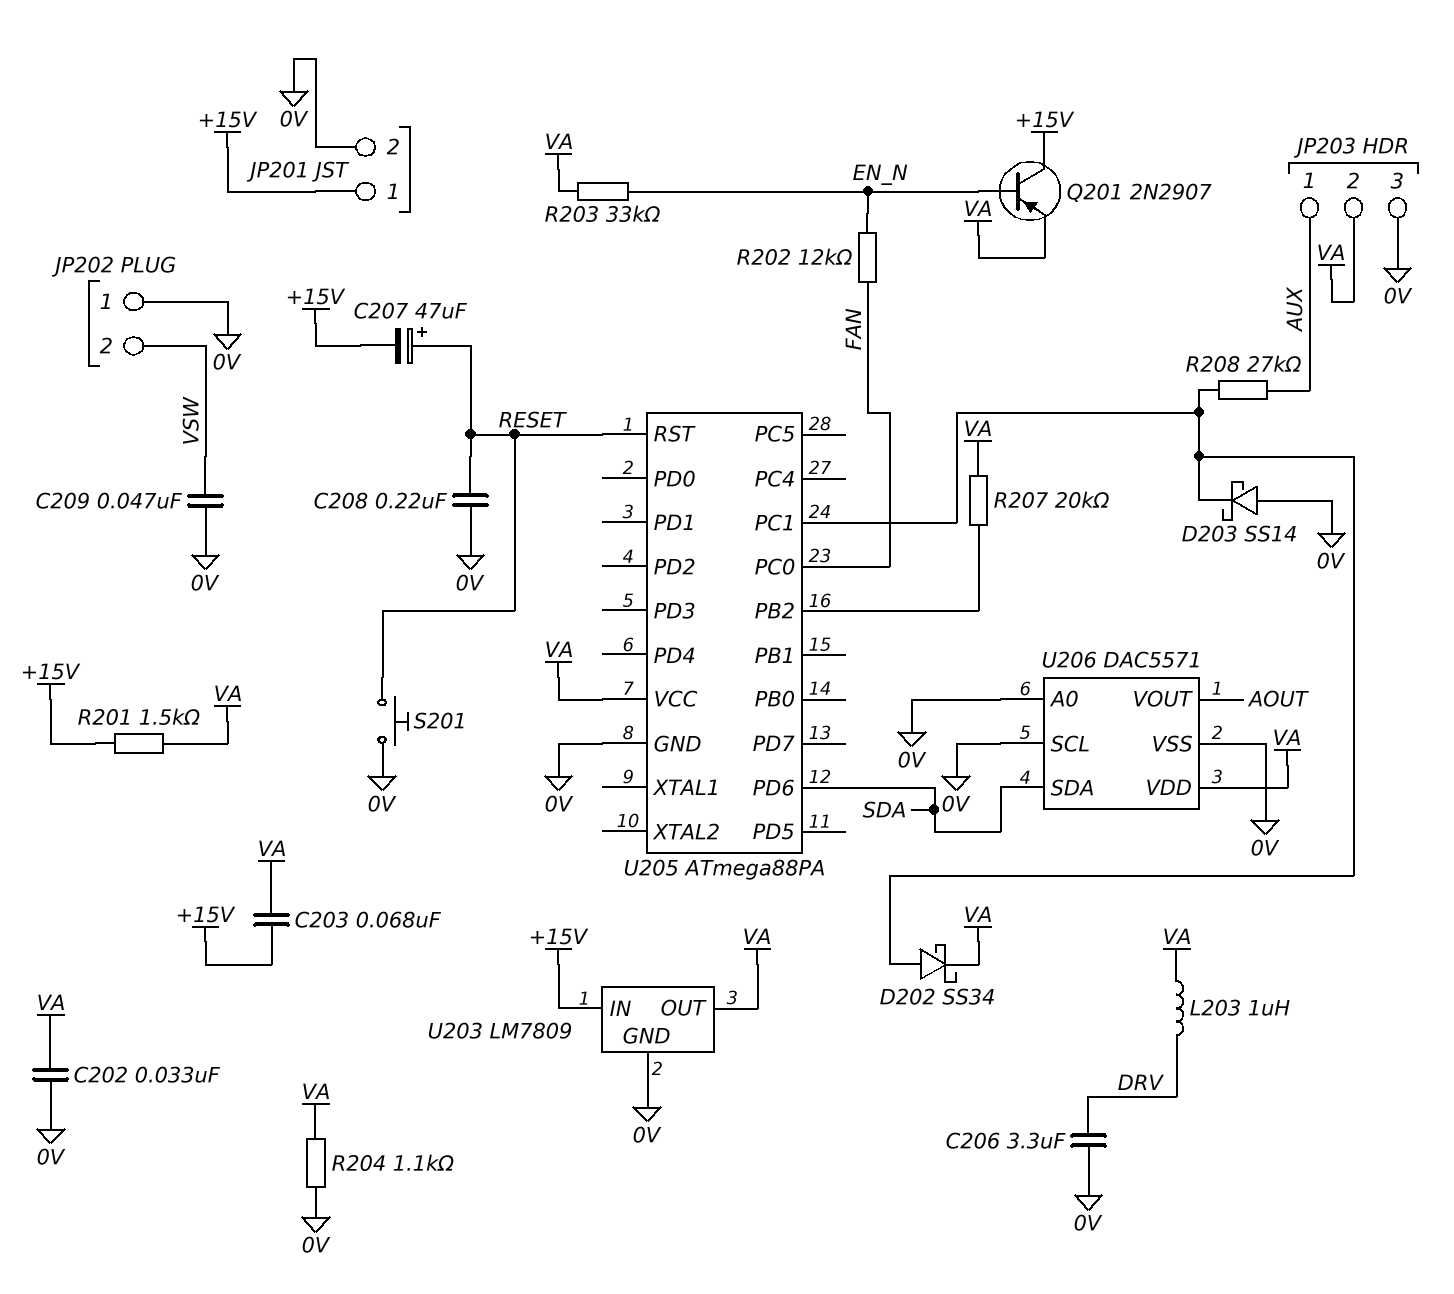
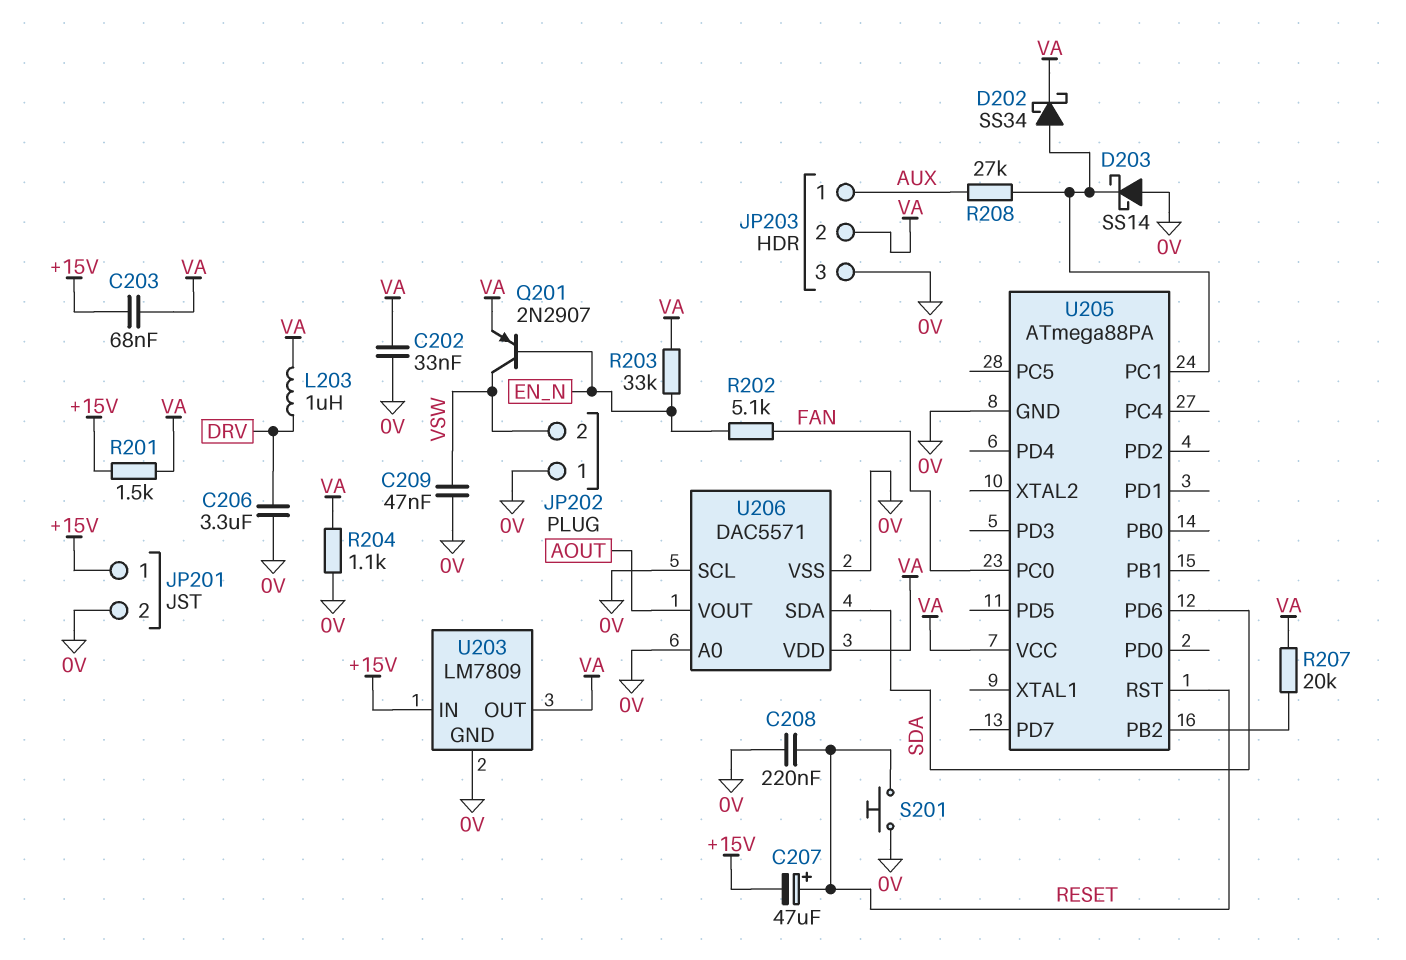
Q201: PNP 2N2907 (B EN_N, C +15V, E VA) -> PNP 2N2907 (B EN_N, C VSW, E VA)
R202: 12k (EN_N, FAN) -> 5.1k (EN_N, FAN)

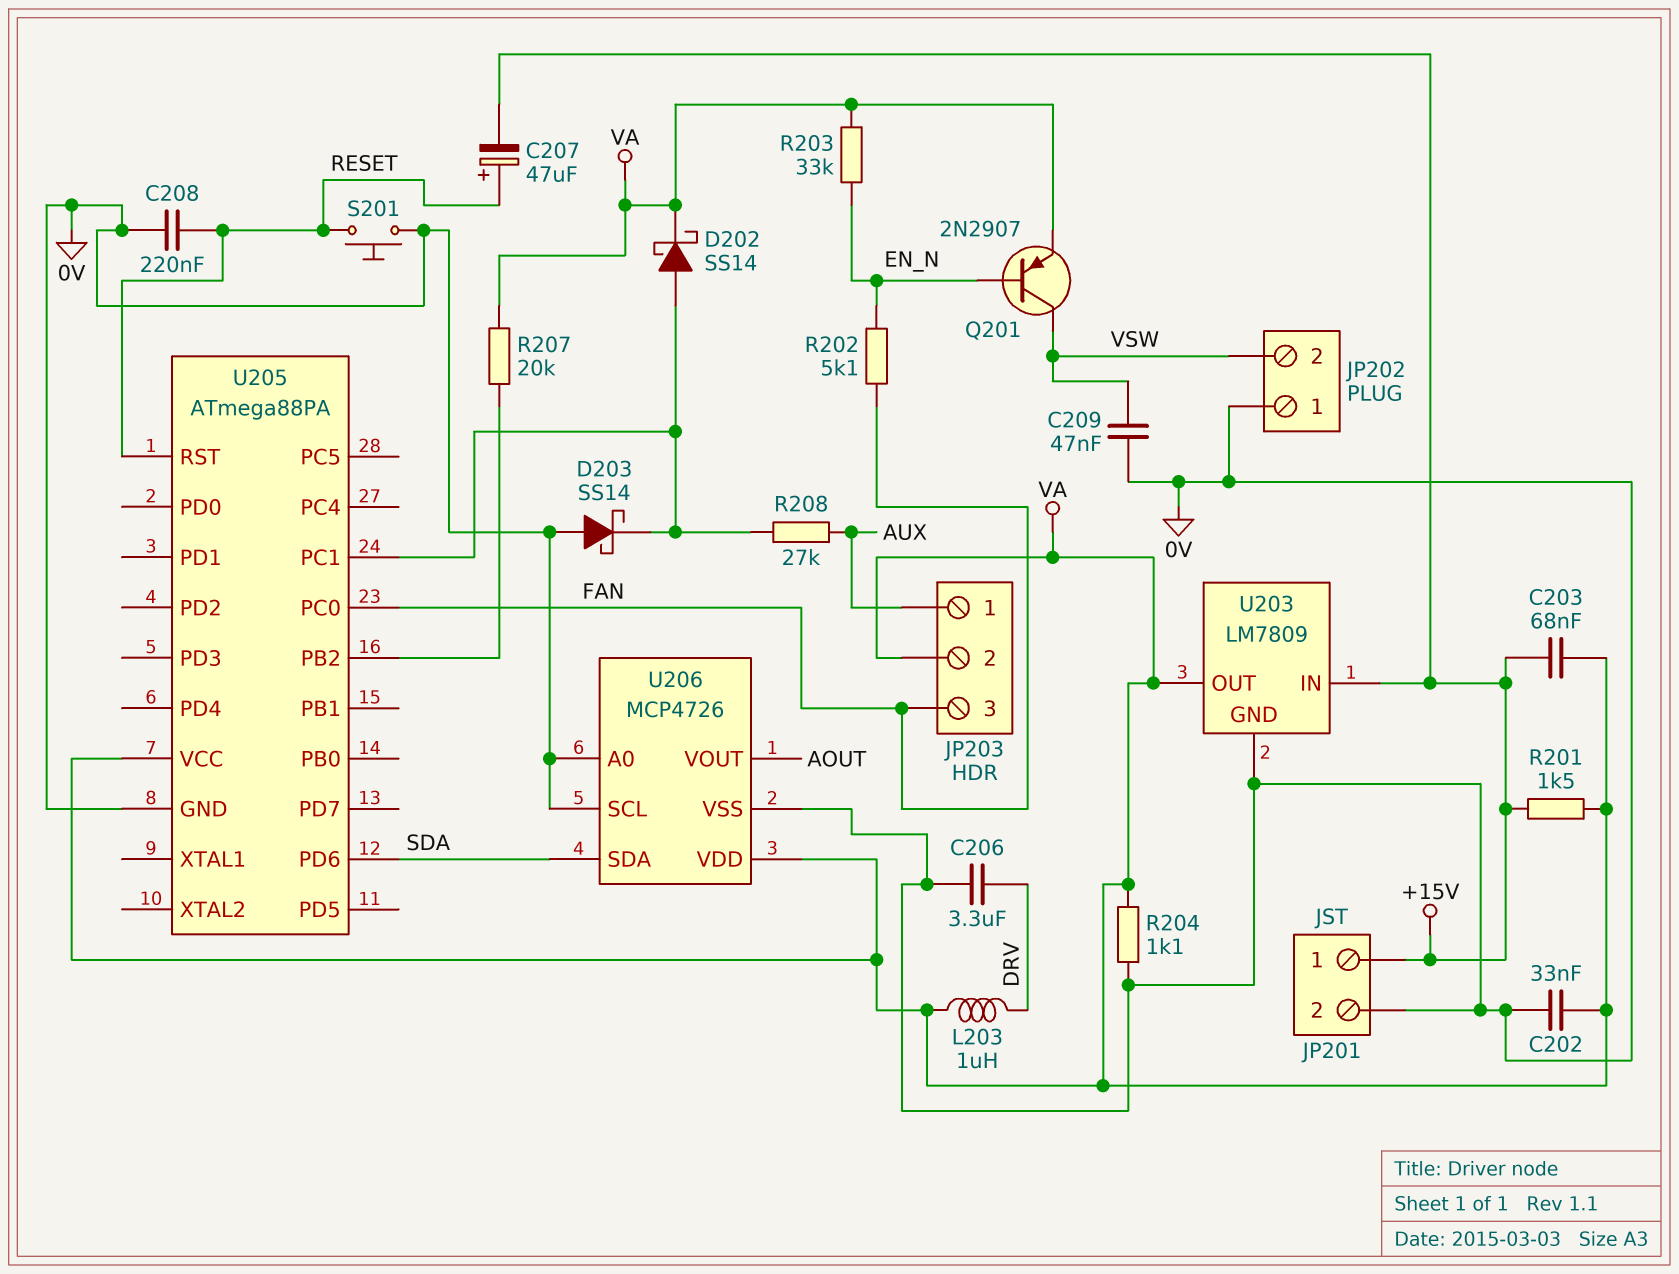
D202: schottky SS34 (A U205/PC1, K VA) -> schottky SS14 (A U205/PC1, K VA)
JP203 pin 3: 0V -> FAN
U206: DAC5571 -> MCP4726

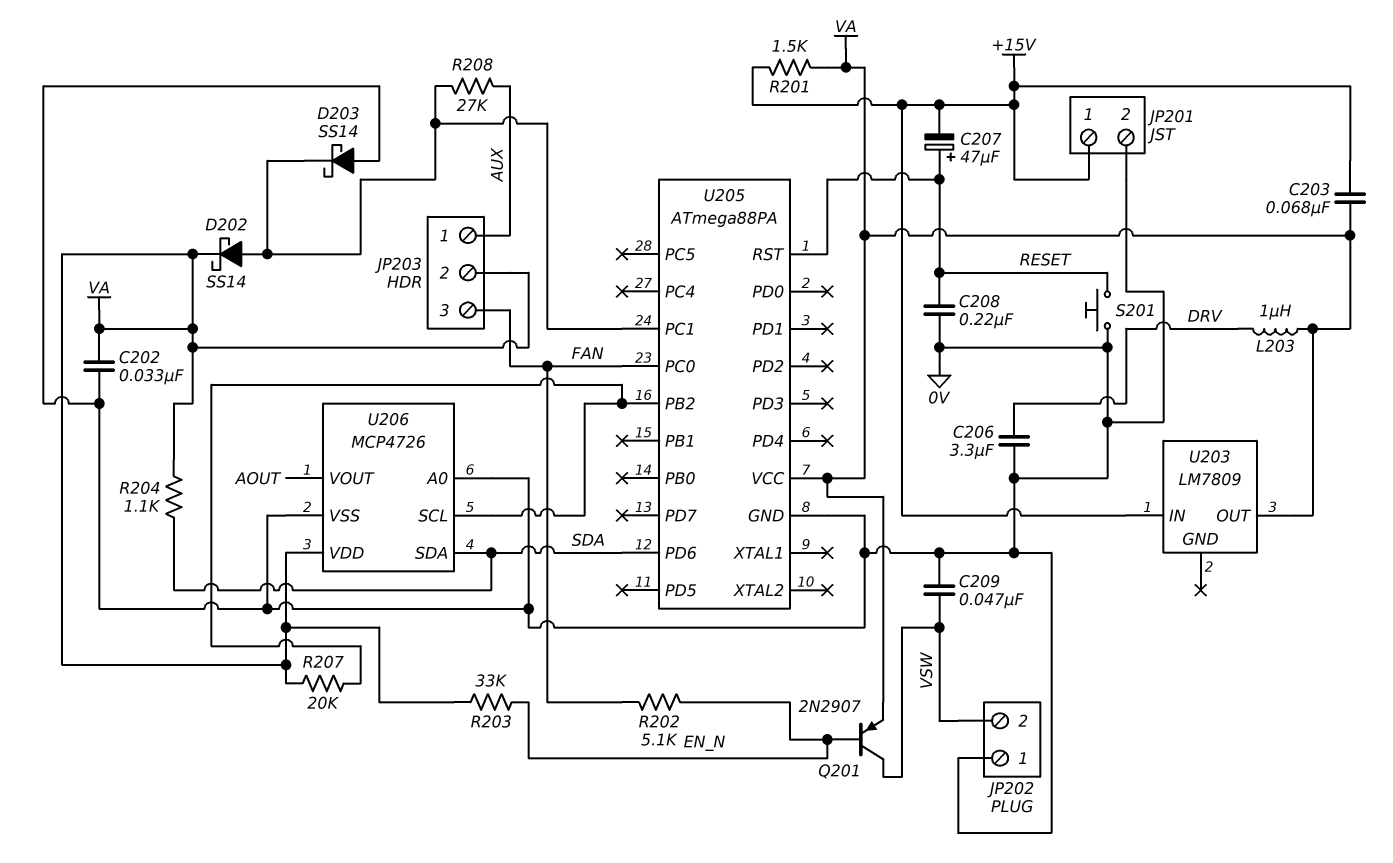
R204: 1.1k (0V, VA) -> 1.1k (SDA, VA)
U203 pin GND: 0V -> none
U206 pin SCL: 0V -> U205/PB2

